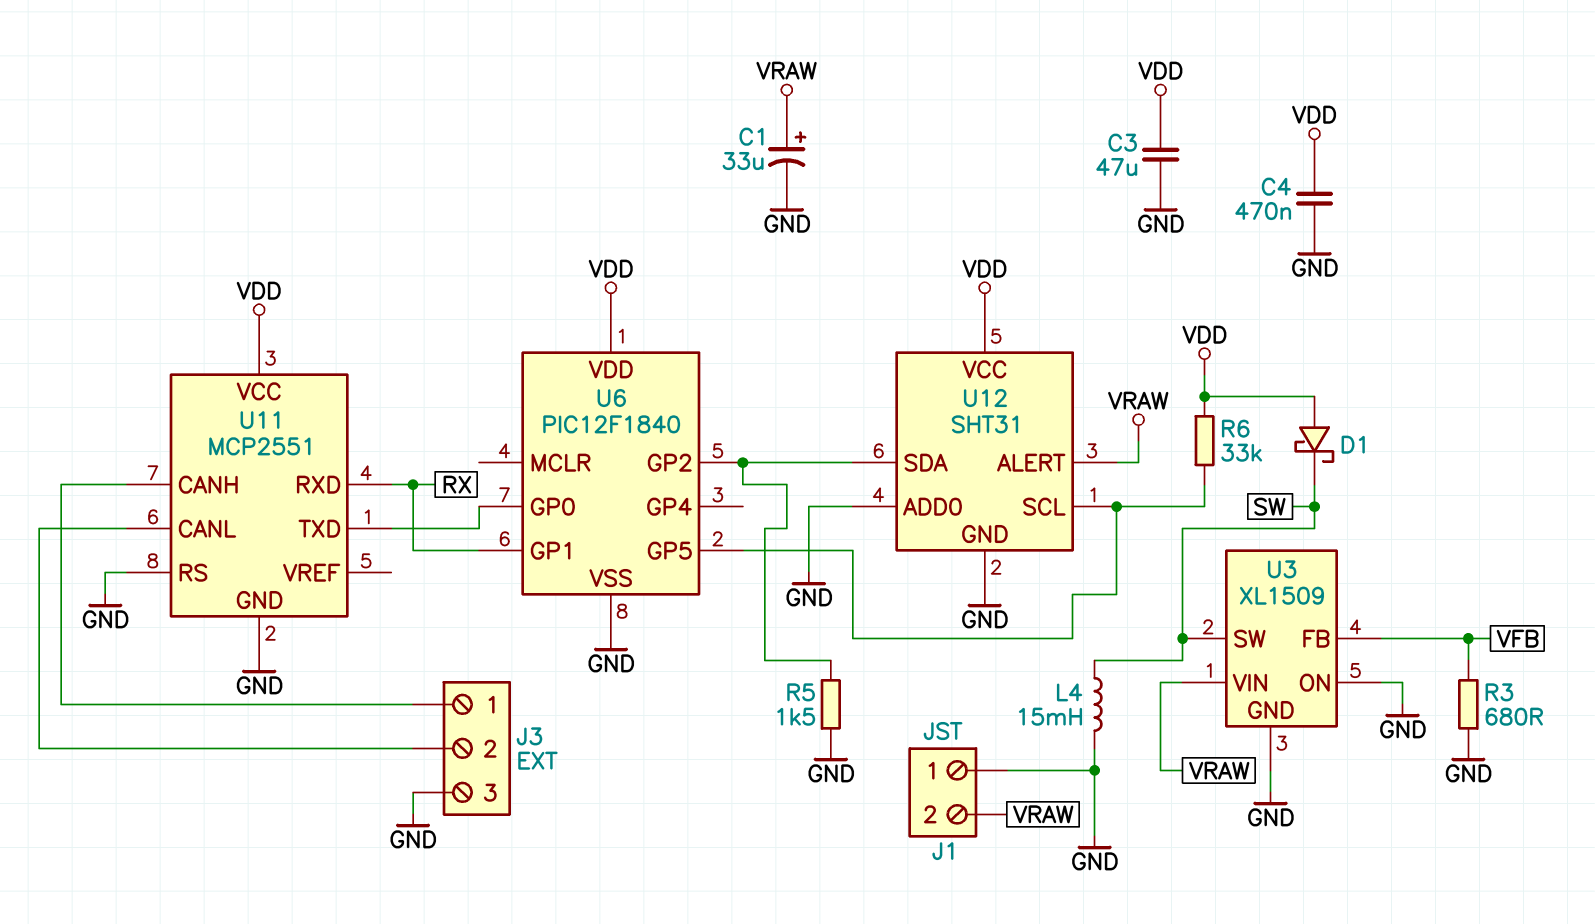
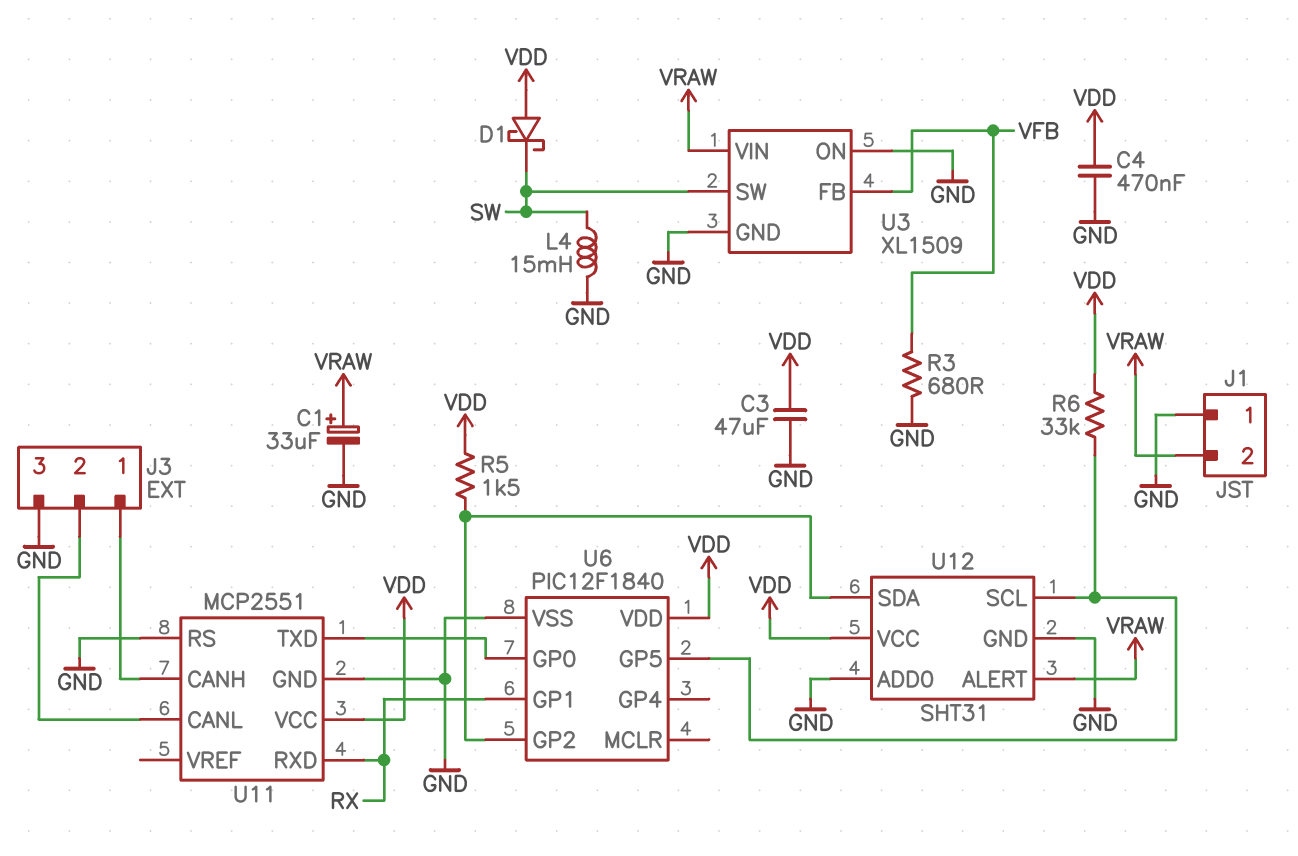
R5: 1.5k (GND, U6/GP2) -> 1.5k (U6/GP2, VDD)

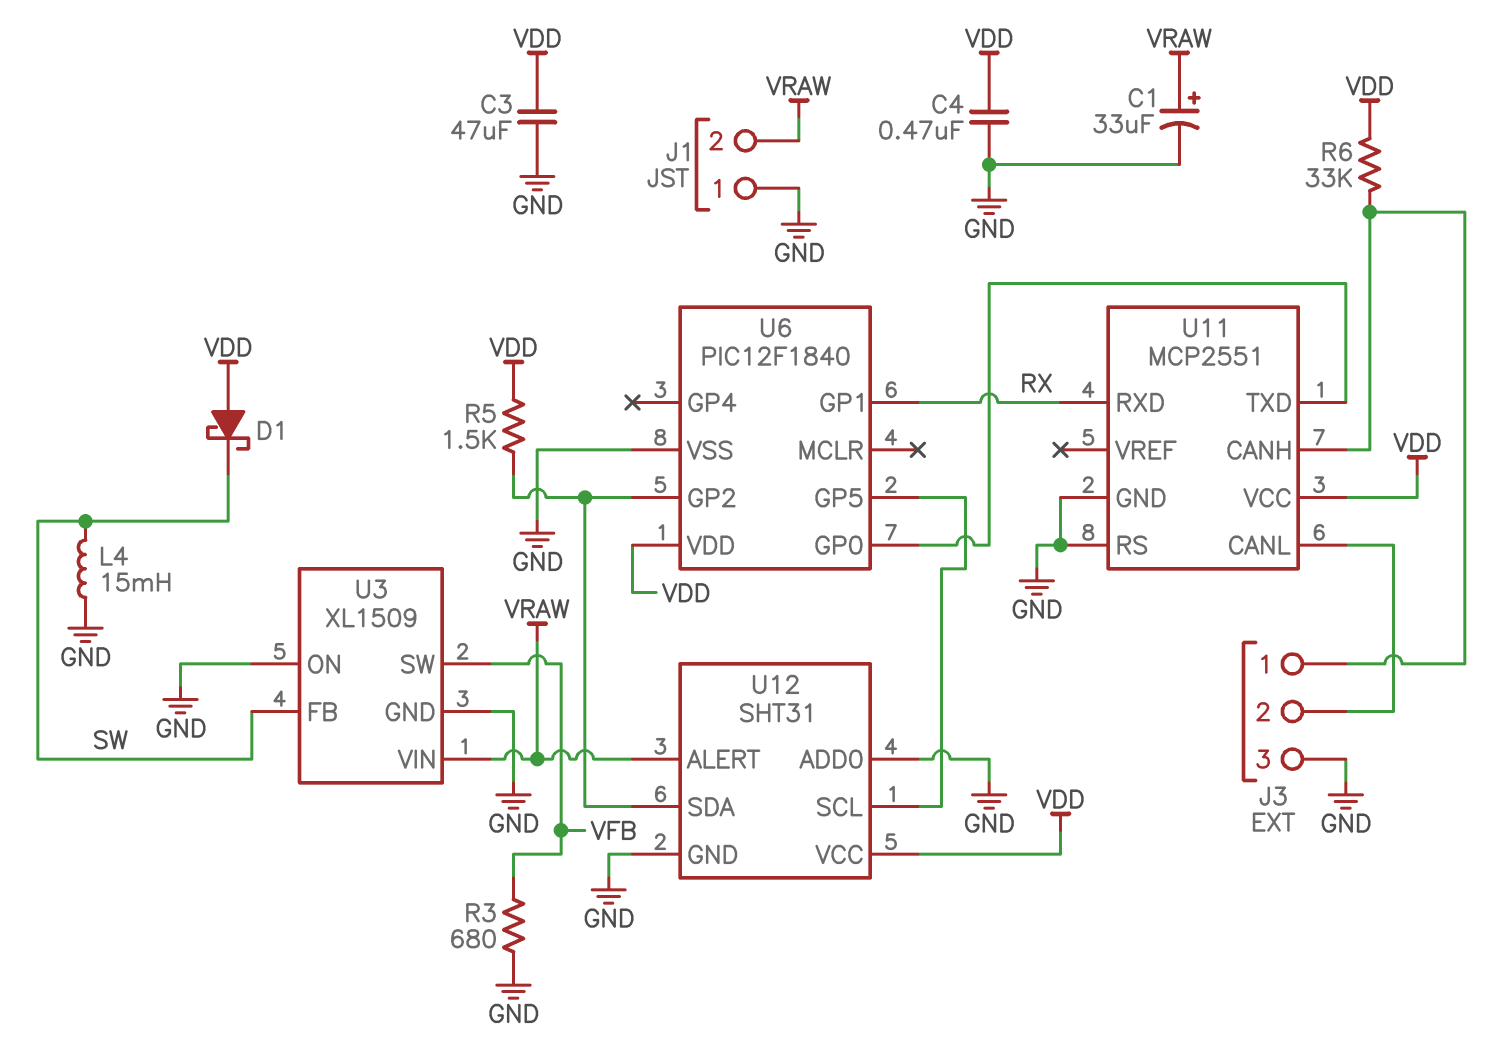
R6: 33k (U6/GP5, VDD) -> 33k (J3/1, VDD)
U3 pin FB: VFB -> SW
U3 pin SW: SW -> VFB

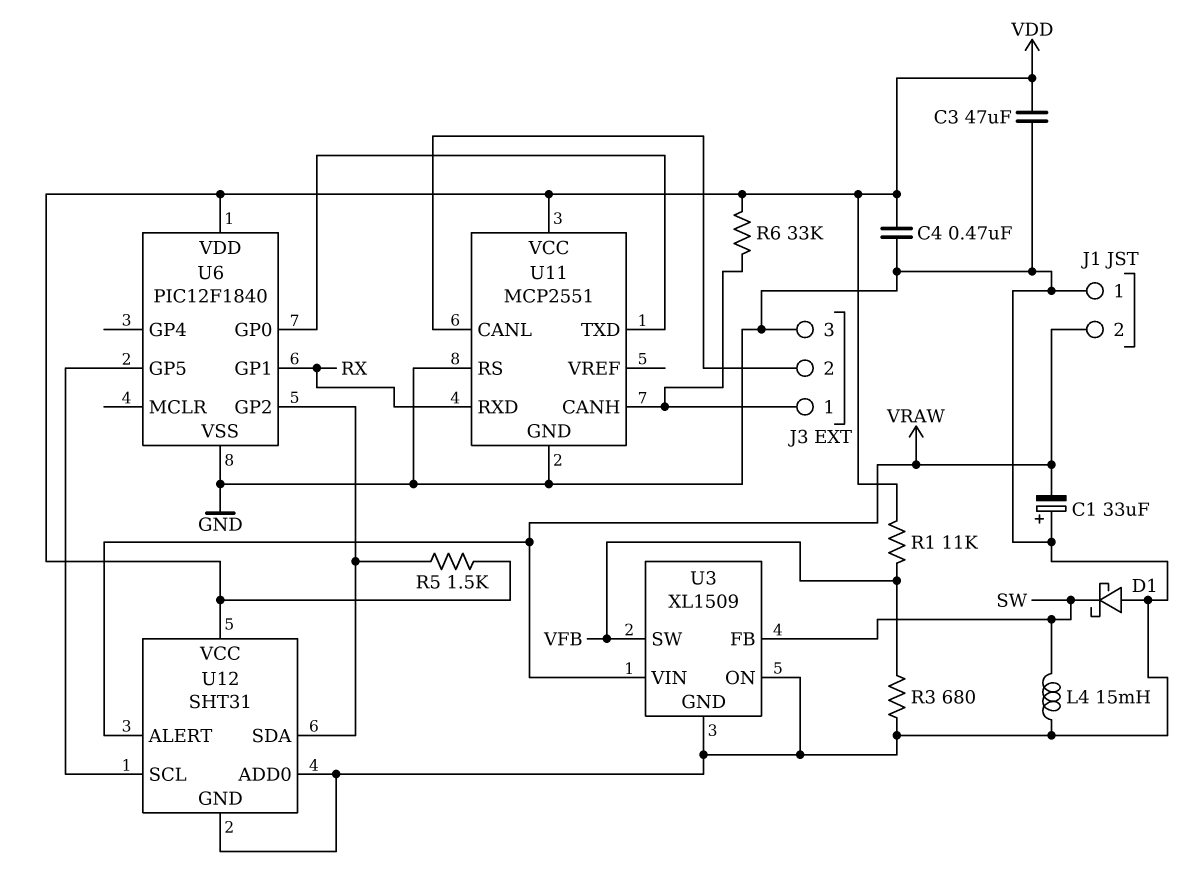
C1: 33uF (plus VRAW, minus GND) -> 33uF (plus GND, minus VRAW)
D1: schottky (A VDD, K SW) -> schottky (A GND, K SW)
R1: none -> 11k (VDD, VFB)

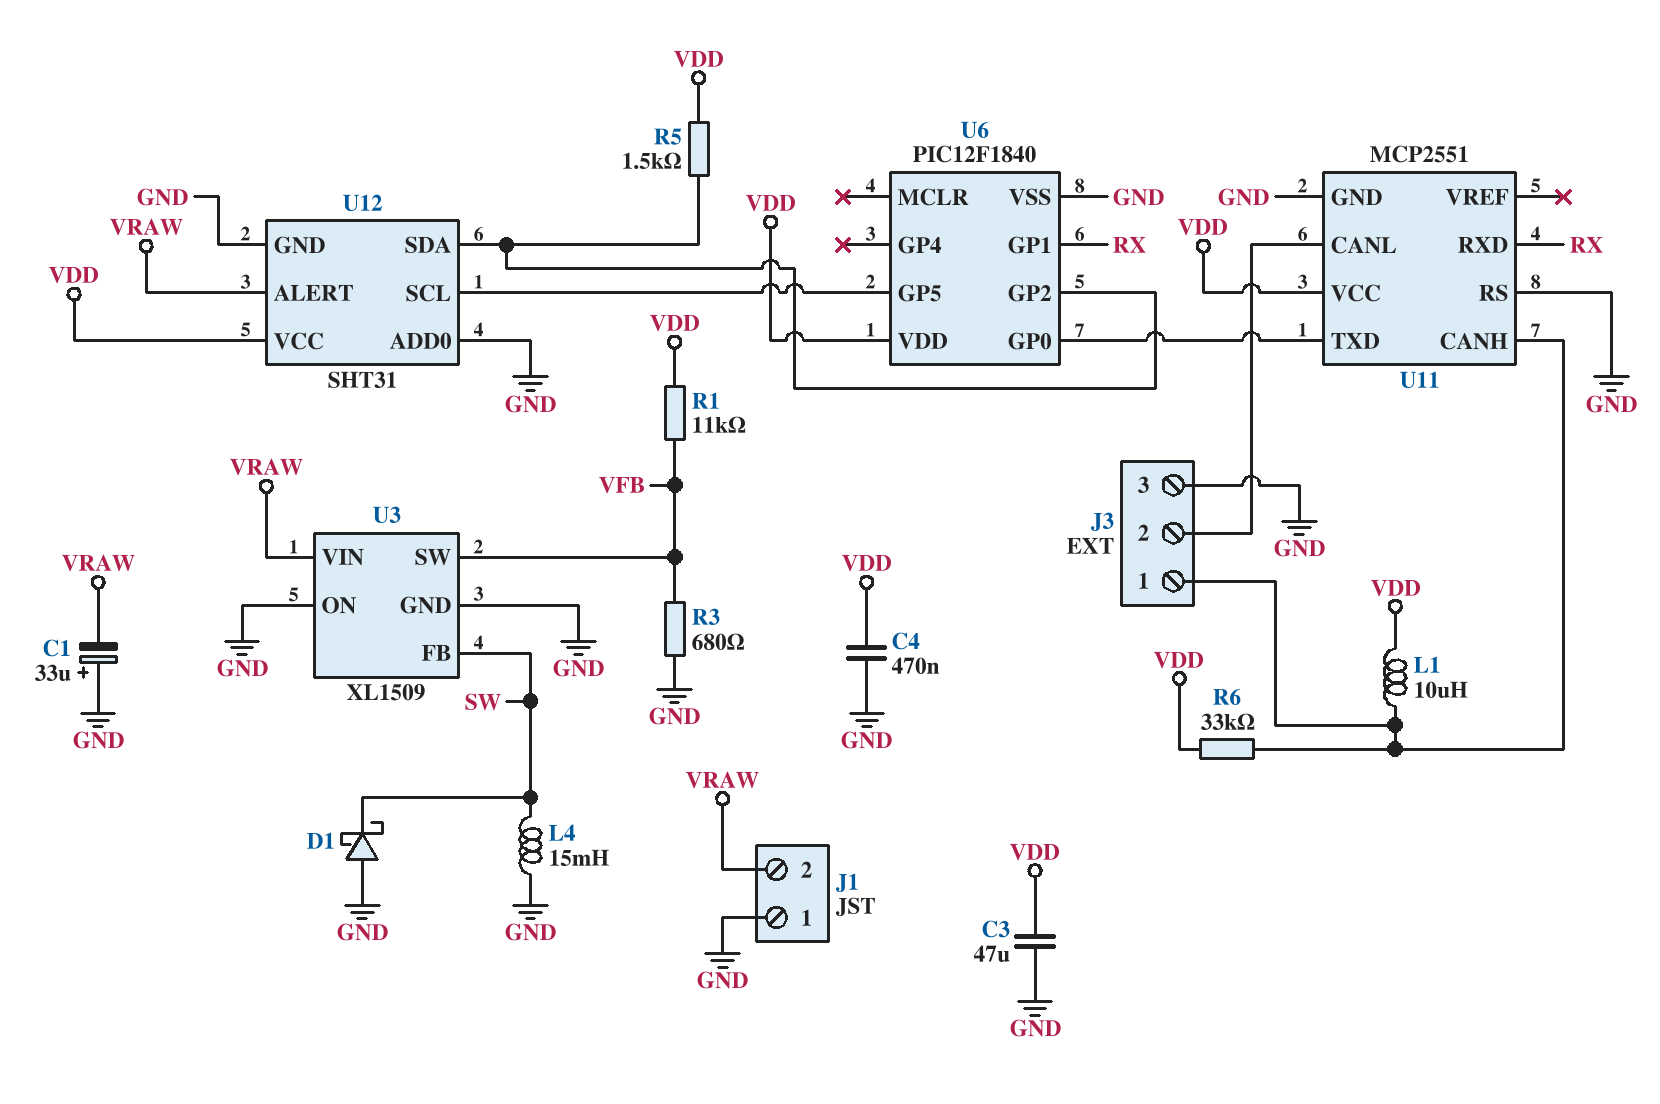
L1: none -> 10uH (J3/1, VDD)

